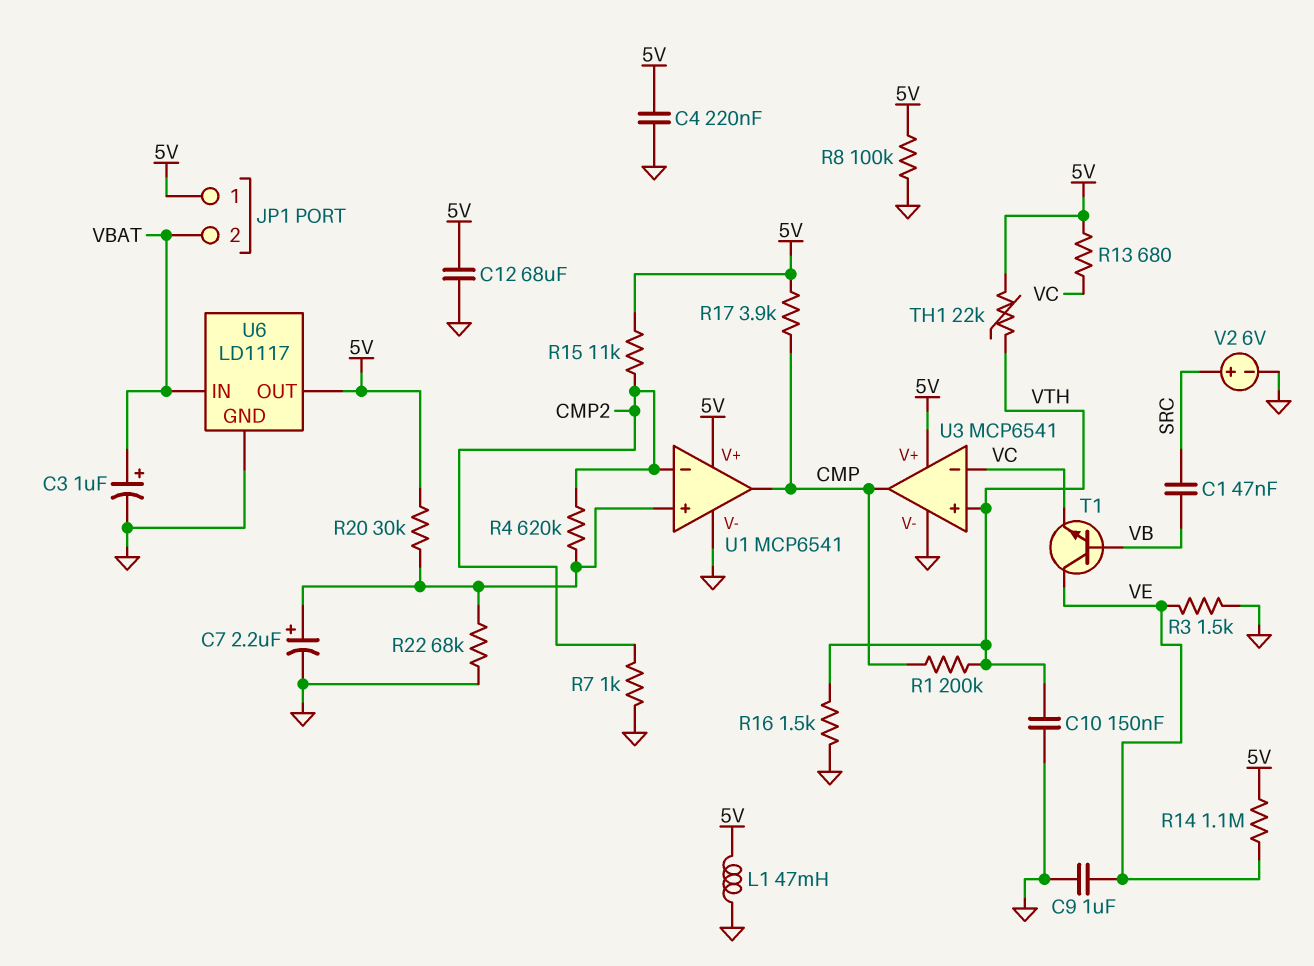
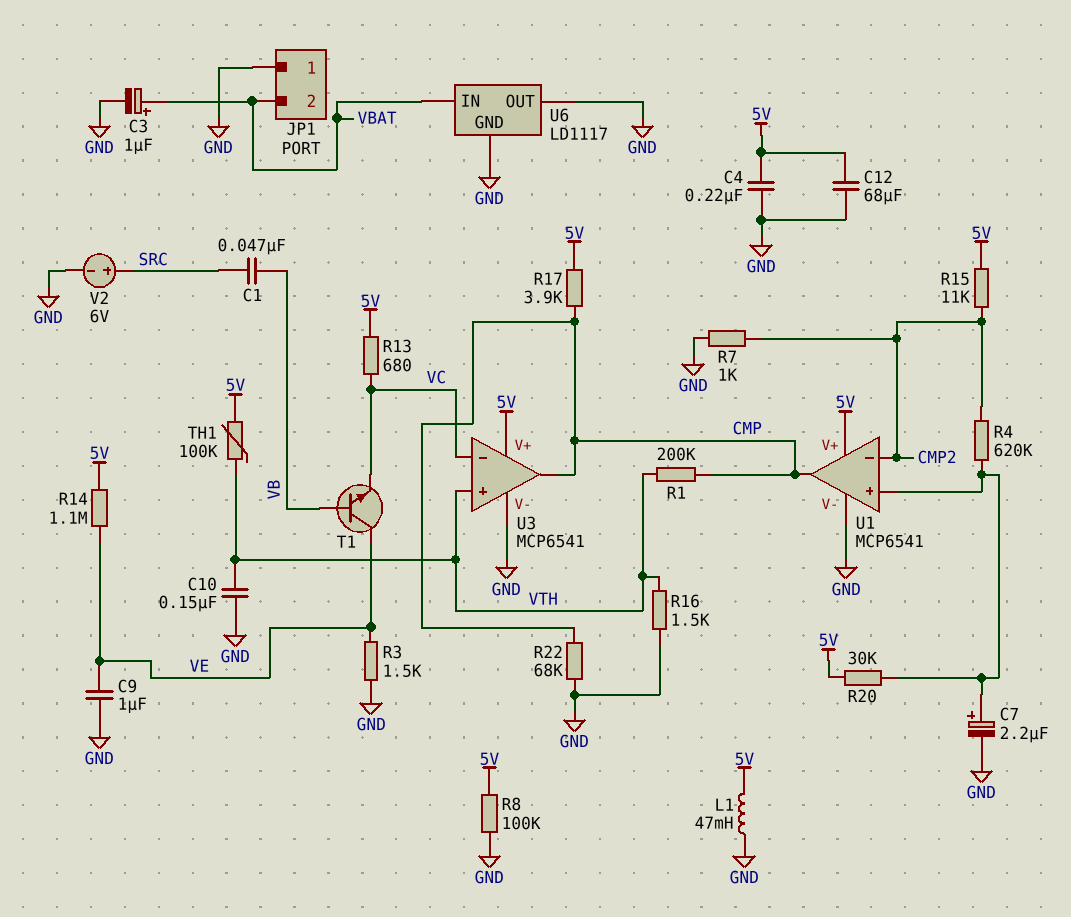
JP1 pin 1: 5V -> GND
R22: 68k (GND, U1/in+) -> 68k (CMP, GND)
TH1: 22k (5V, VTH) -> 100k (5V, VTH)
U6 pin OUT: 5V -> GND

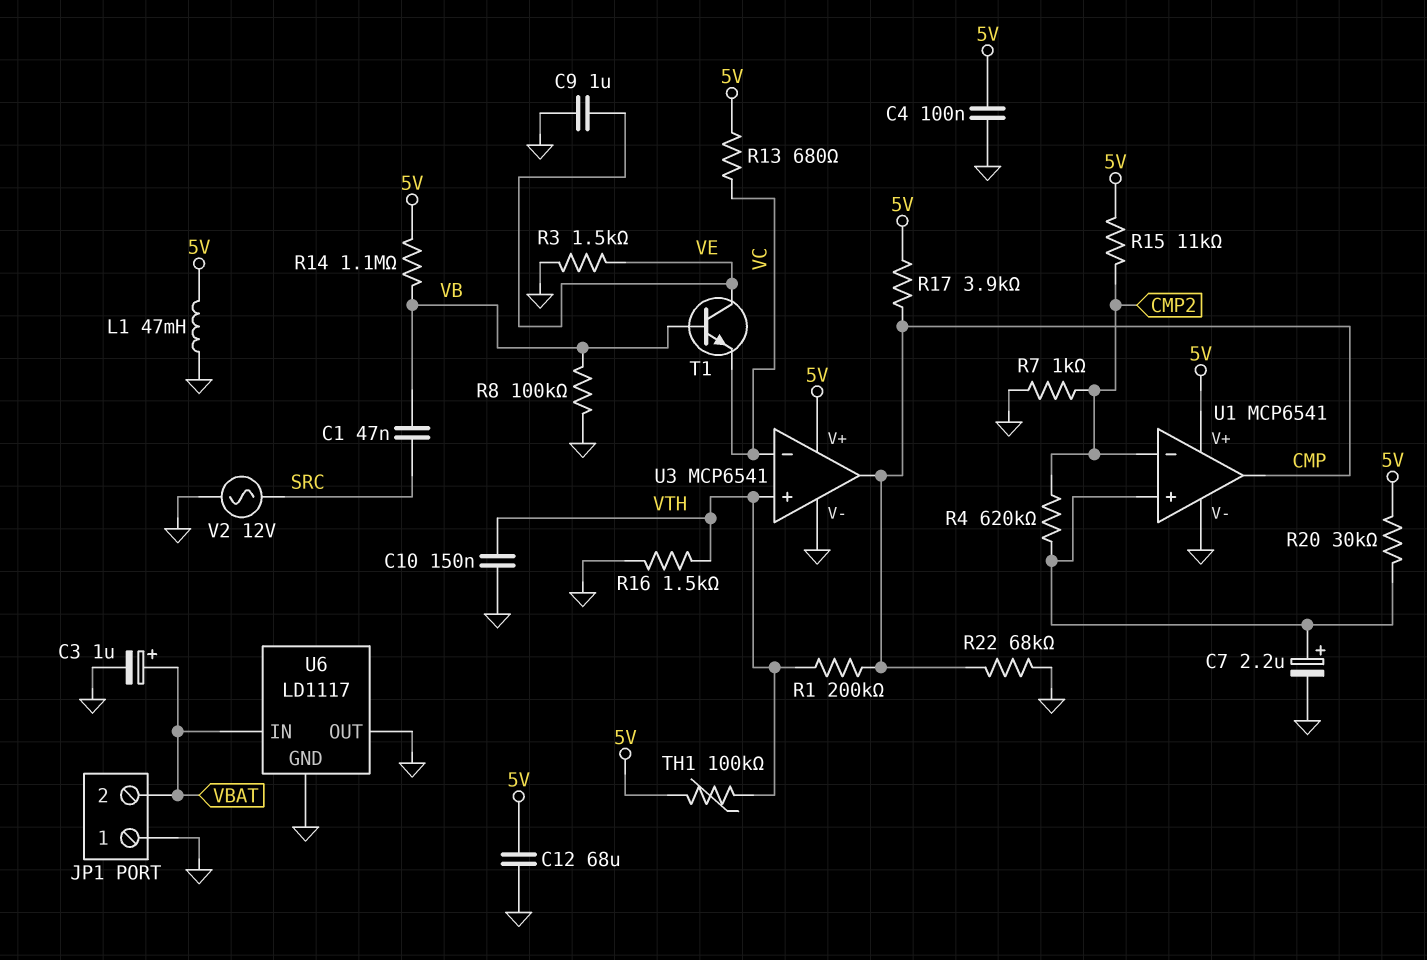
C4: 220nF (5V, GND) -> 100nF (5V, GND)
R8: 100k (5V, GND) -> 100k (GND, VB)
R14: 1.1M (5V, VE) -> 1.1M (5V, VB)
V2: 6V (plus SRC, minus GND) -> AC 12V (GND, SRC)

